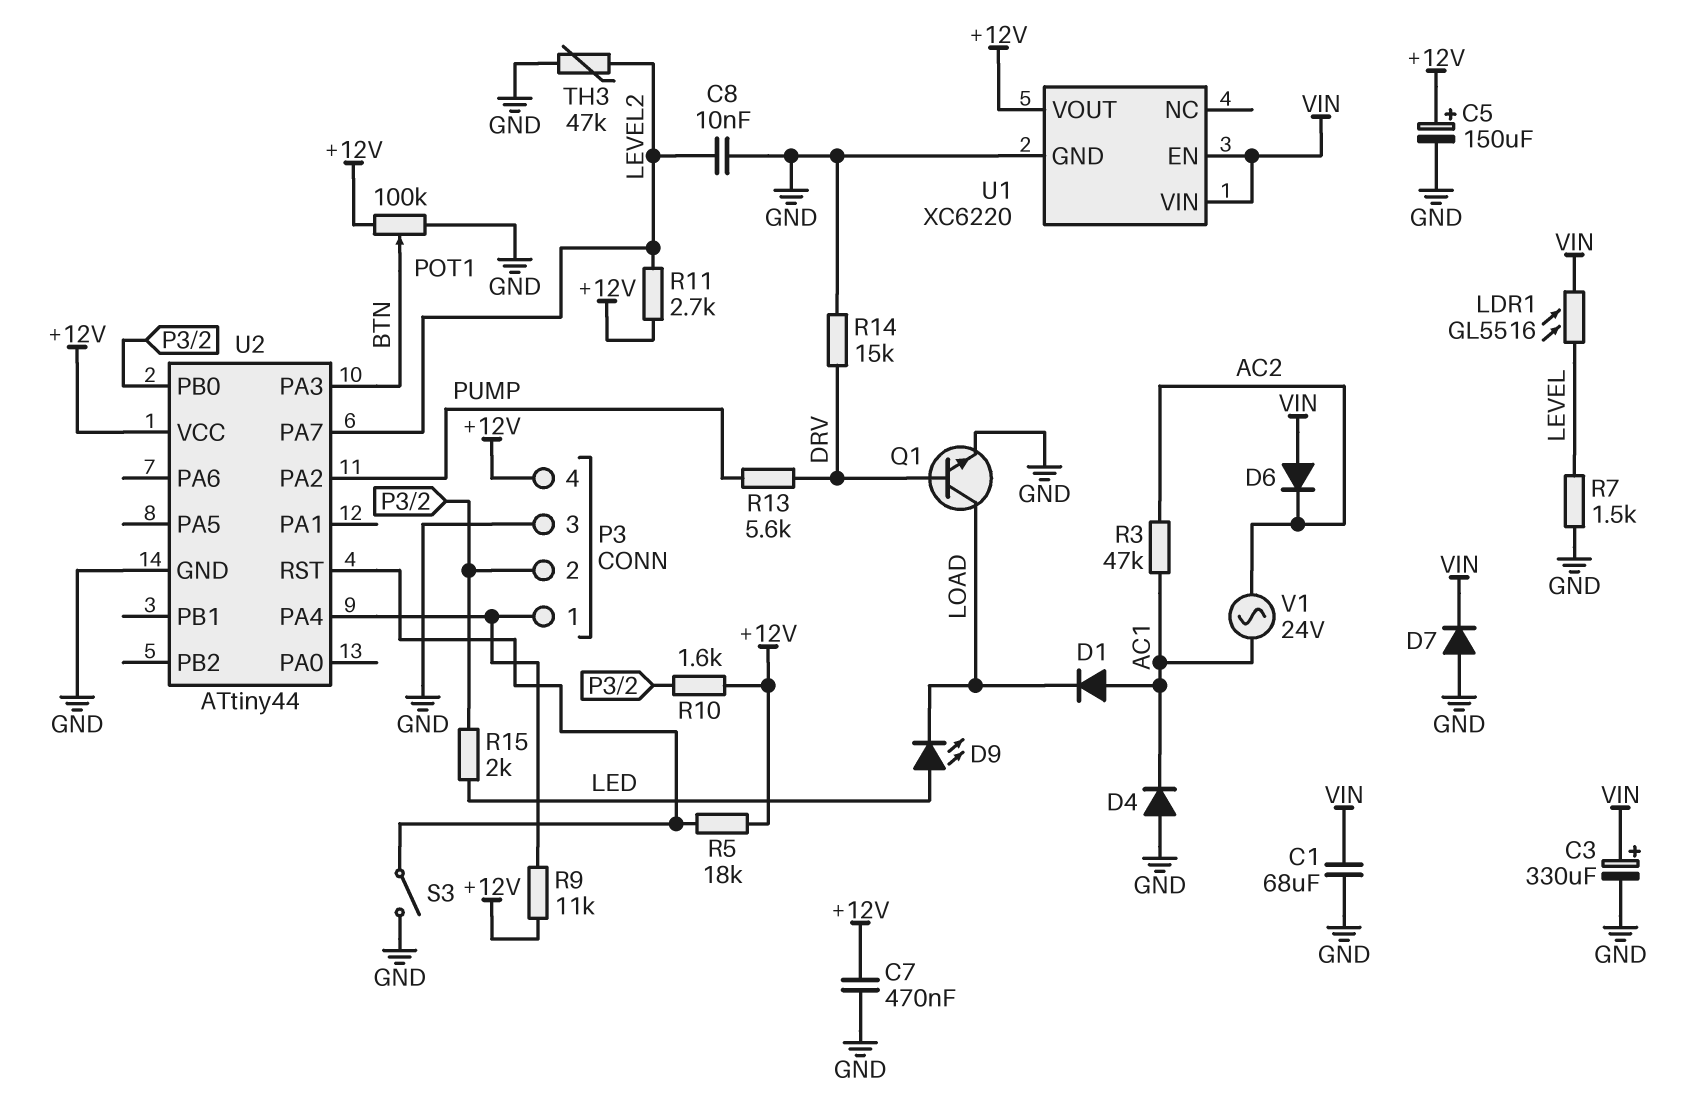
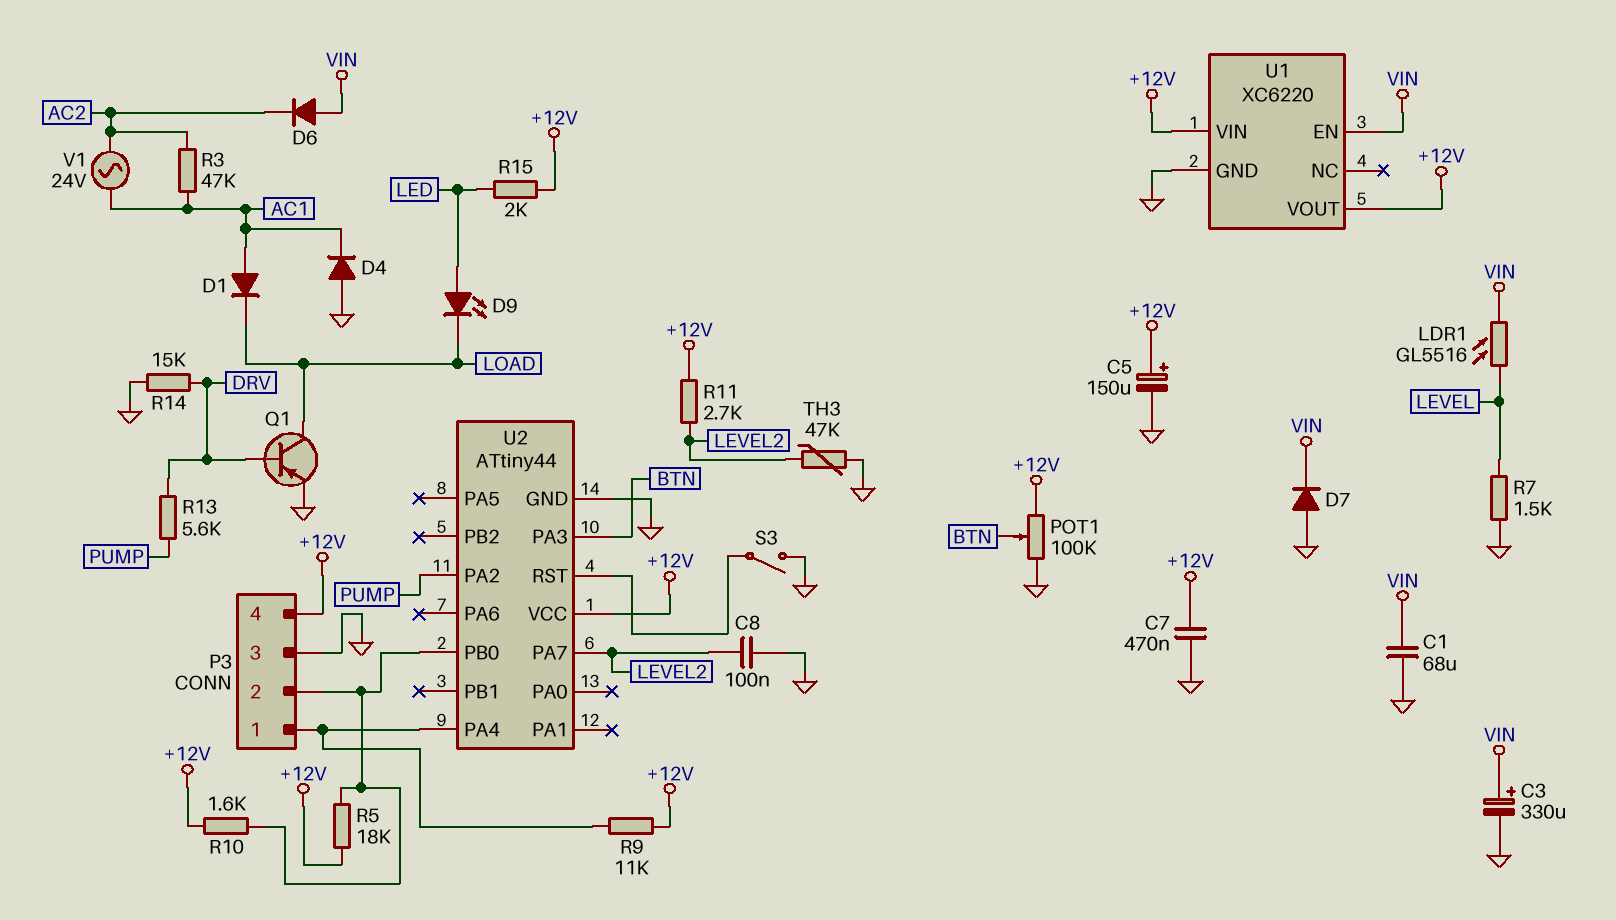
C8: 10nF (GND, LEVEL2) -> 100nF (GND, LEVEL2)
Q1: NPN (B DRV, C LOAD, E GND) -> PNP (B DRV, C LOAD, E GND)
R5: 18k (+12V, U2/RST) -> 18k (+12V, P3/2)
R15: 2k (LED, P3/2) -> 2k (+12V, LED)
U1 pin VIN: VIN -> +12V

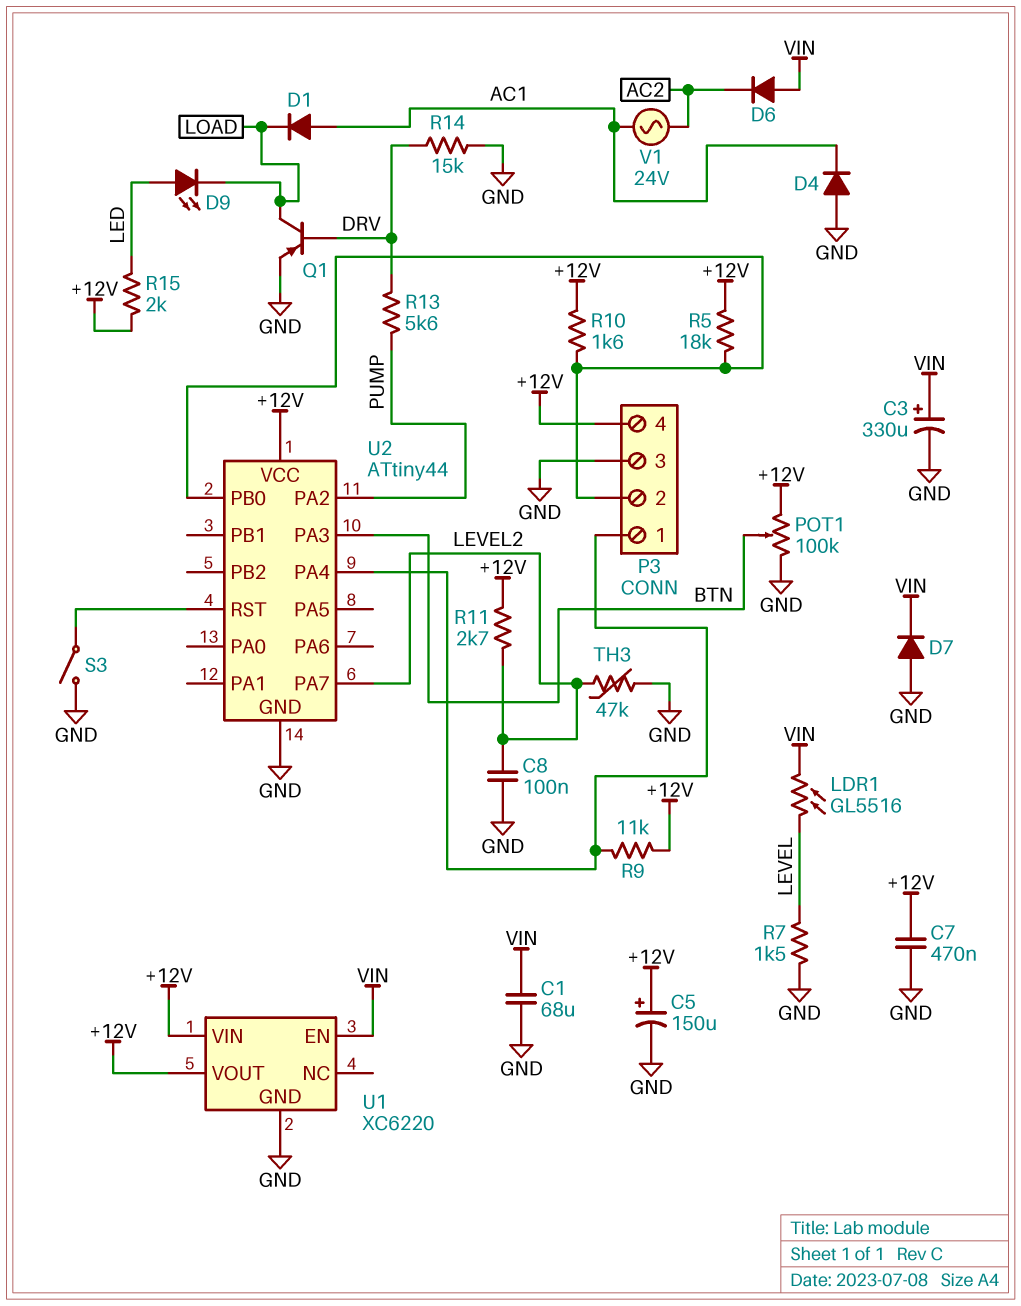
R3: 47k (AC1, AC2) -> none

